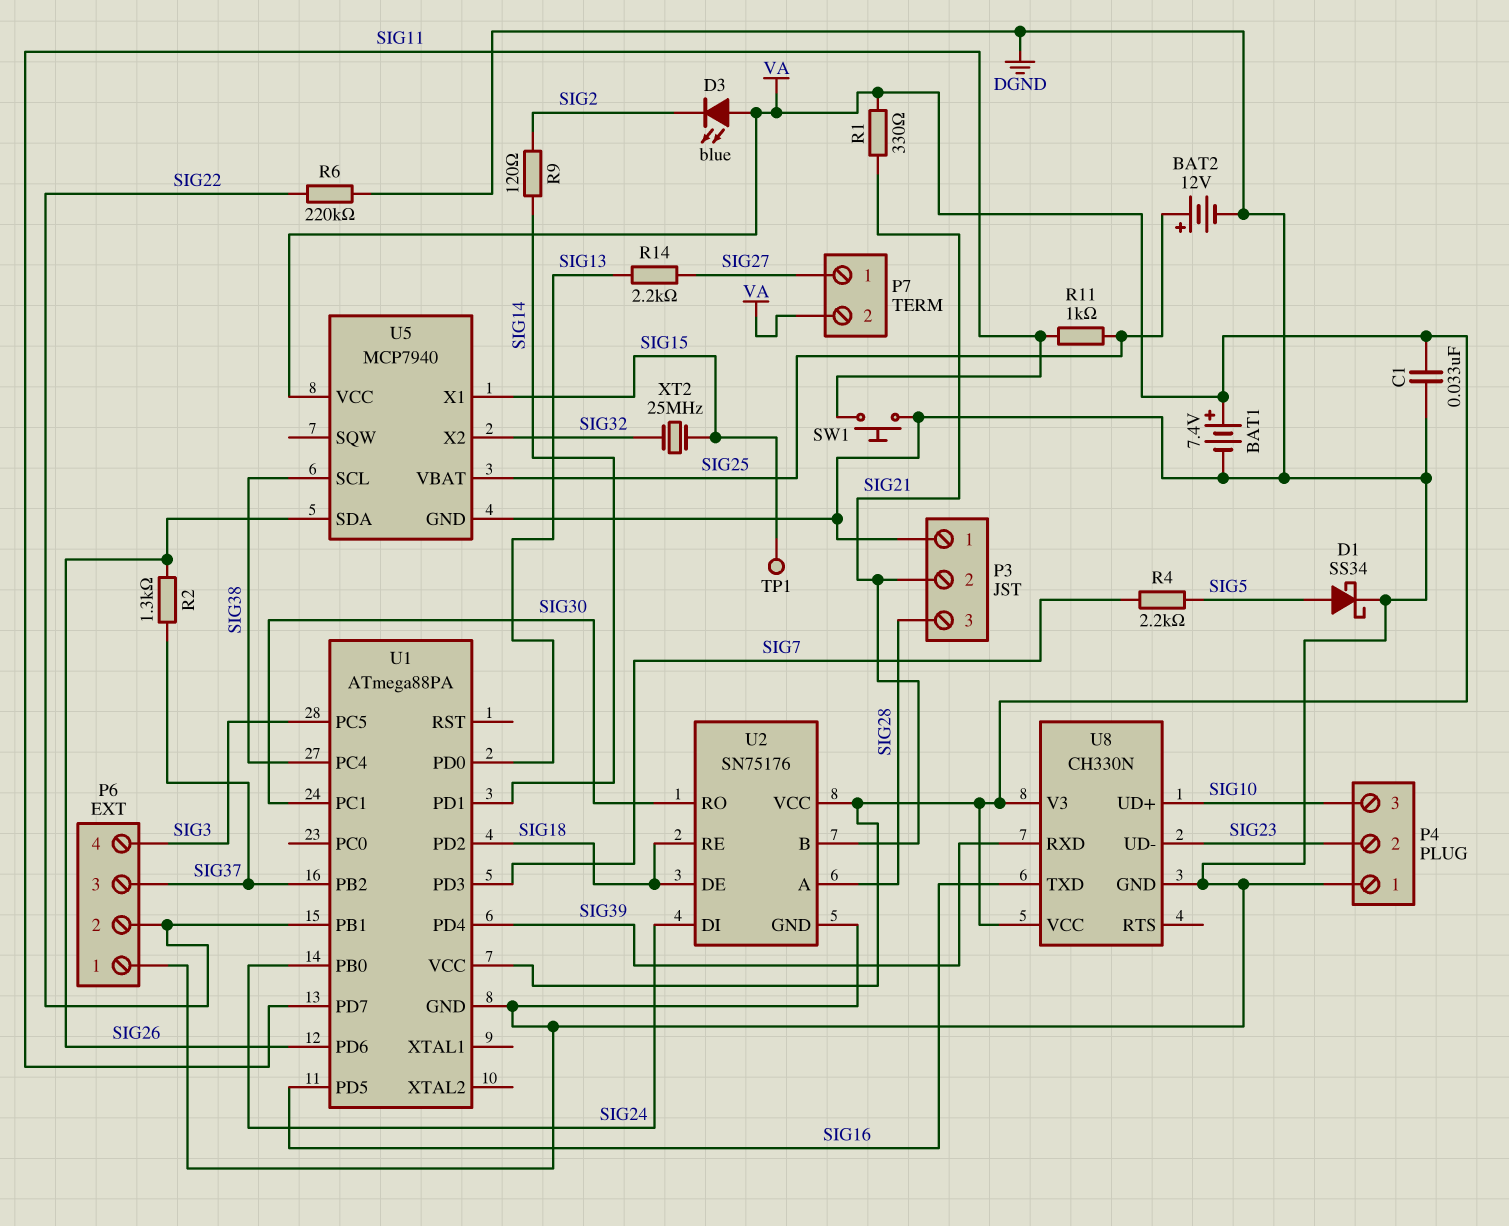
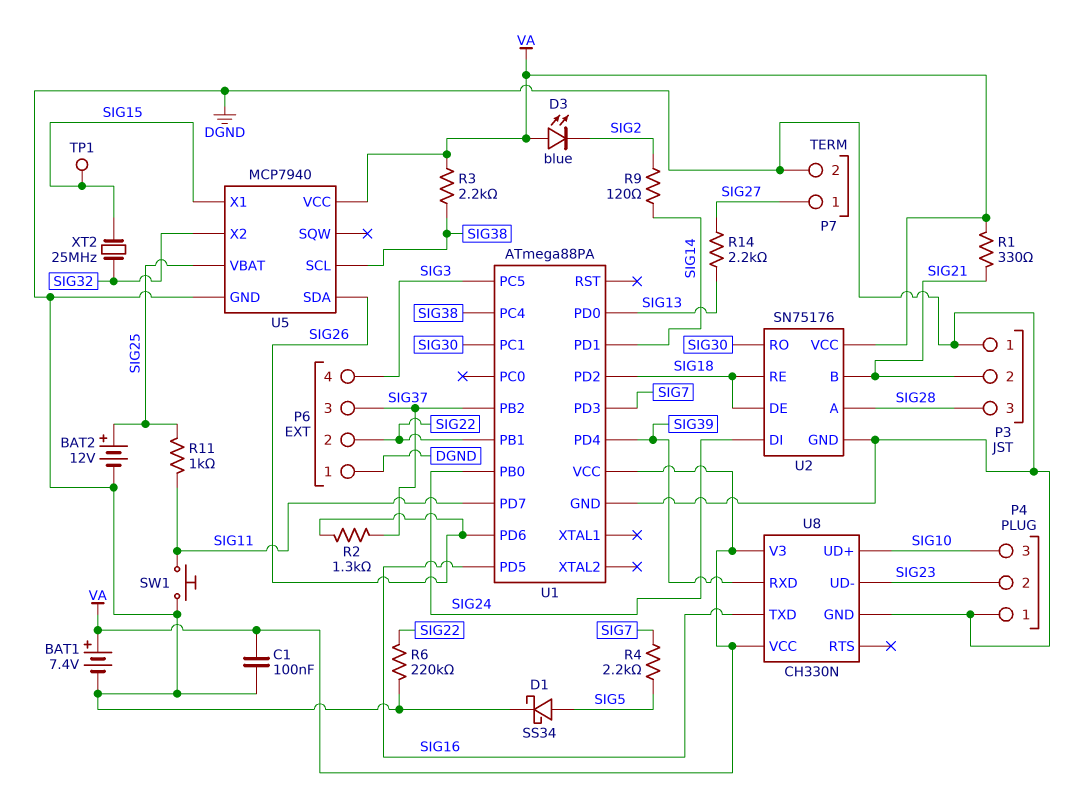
C1: 33nF (DGND, VA) -> 100nF (DGND, VA)
P7 pin 2: VA -> DGND
R3: none -> 2.2k (SIG38, VA)

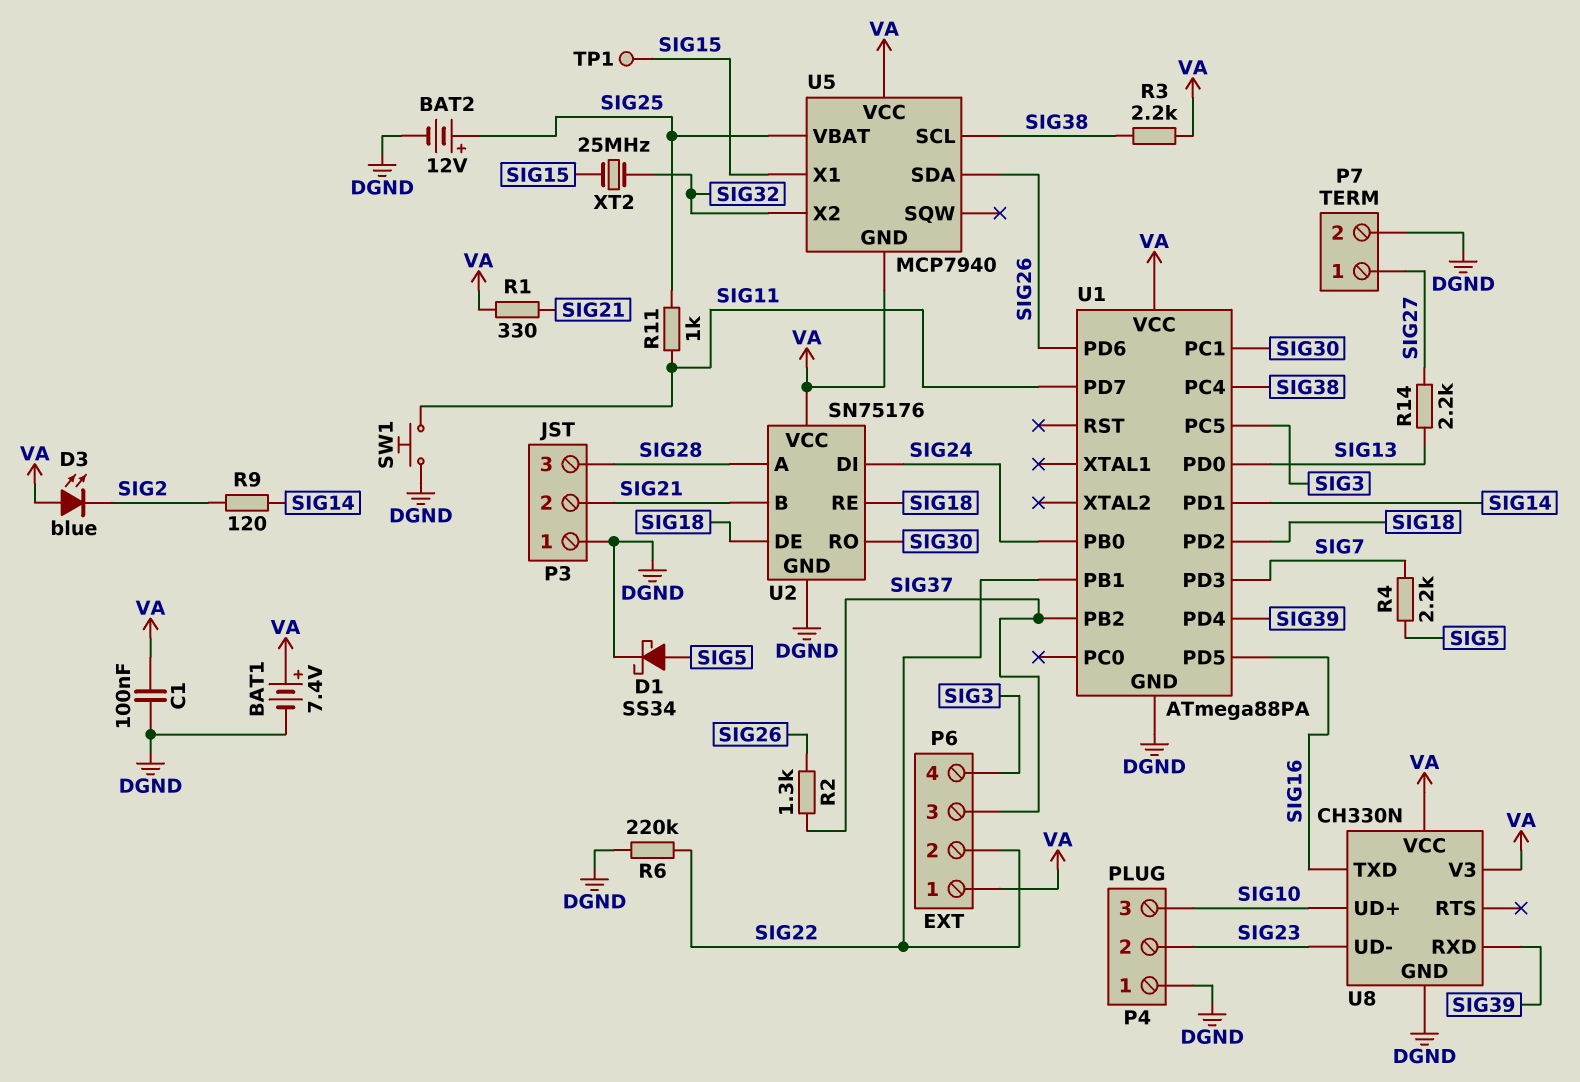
P6 pin 1: DGND -> VA
U5 pin GND: DGND -> VA

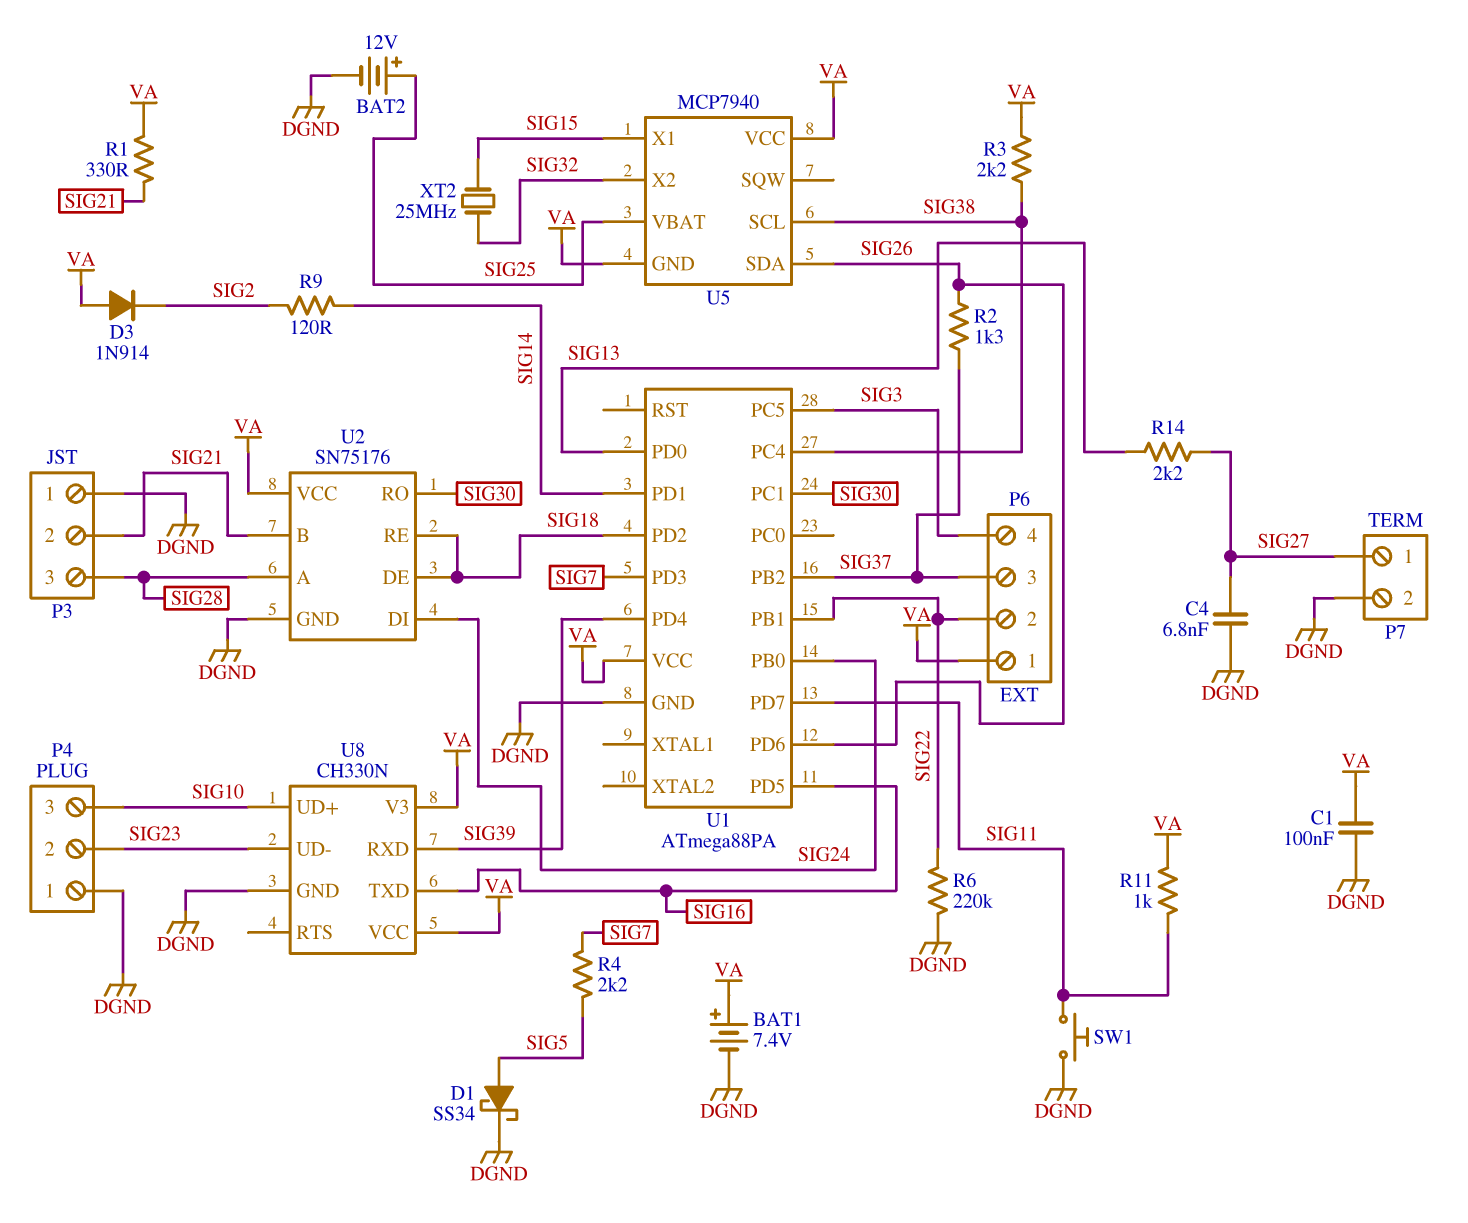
C4: none -> 6.8nF (DGND, SIG27)
D3: LED blue (A VA, K SIG2) -> diode 1N914 (A VA, K SIG2)
R11: 1k (SIG11, SIG25) -> 1k (SIG11, VA)
TP1: test point (SIG15) -> none

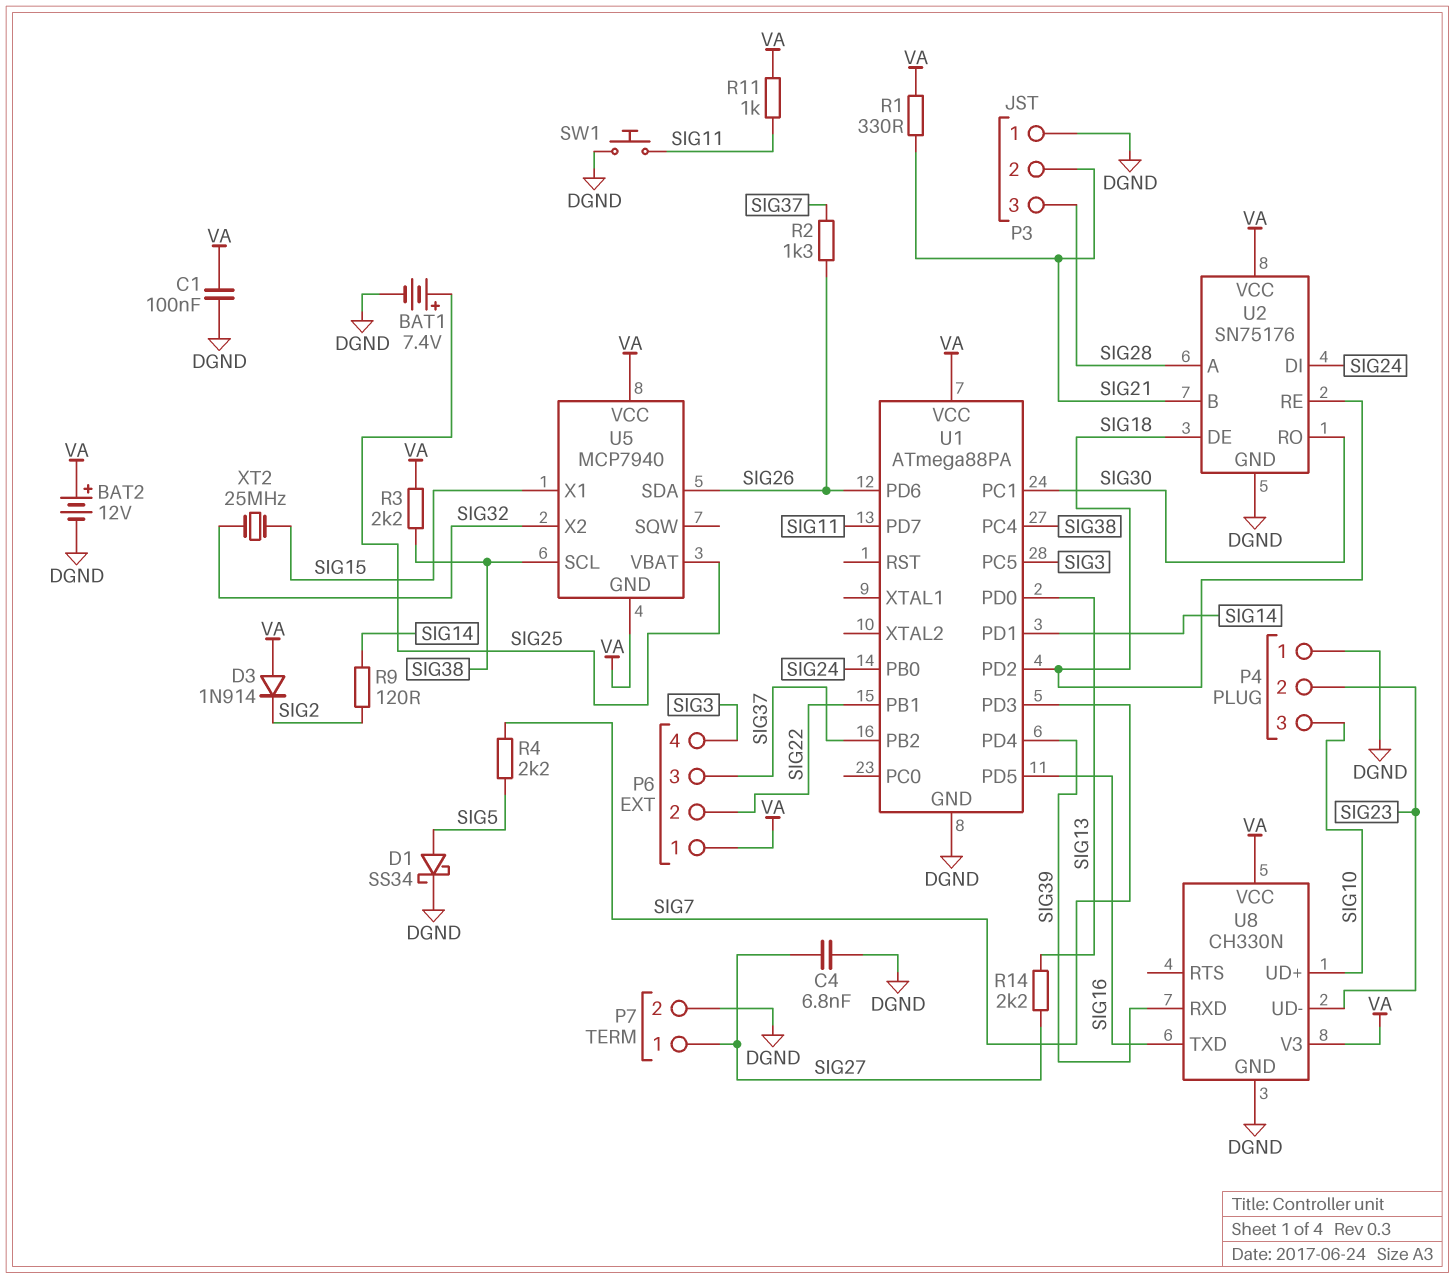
BAT1: 7.4V (plus VA, minus DGND) -> 7.4V (plus SIG25, minus DGND)
BAT2: 12V (plus SIG25, minus DGND) -> 12V (plus VA, minus DGND)
R6: 220k (DGND, SIG22) -> none

